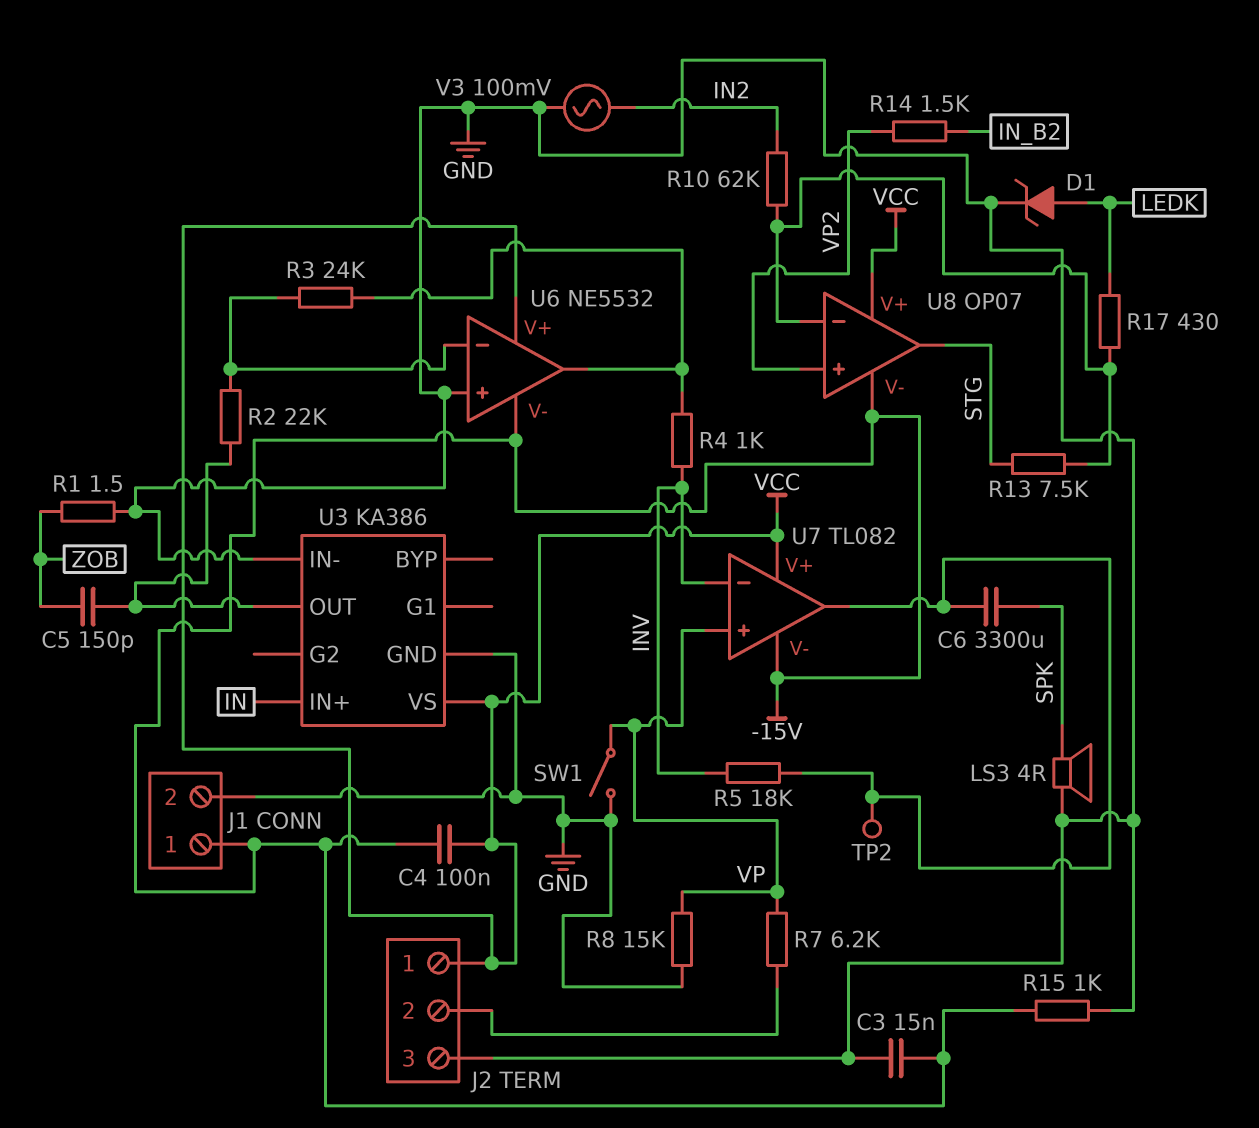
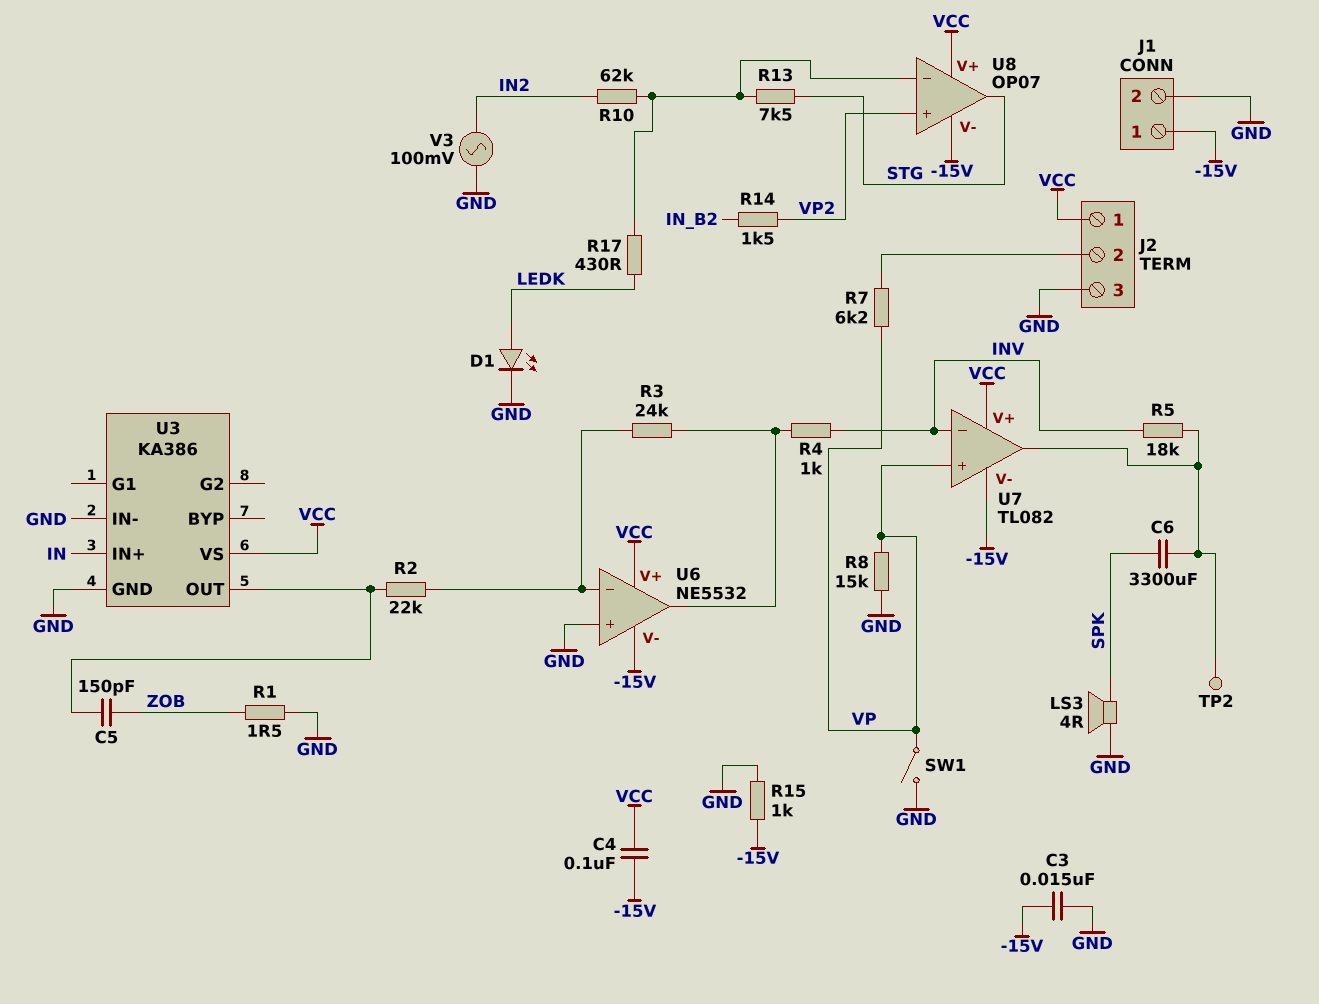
D1: zener (A LEDK, K GND) -> LED (A LEDK, K GND)

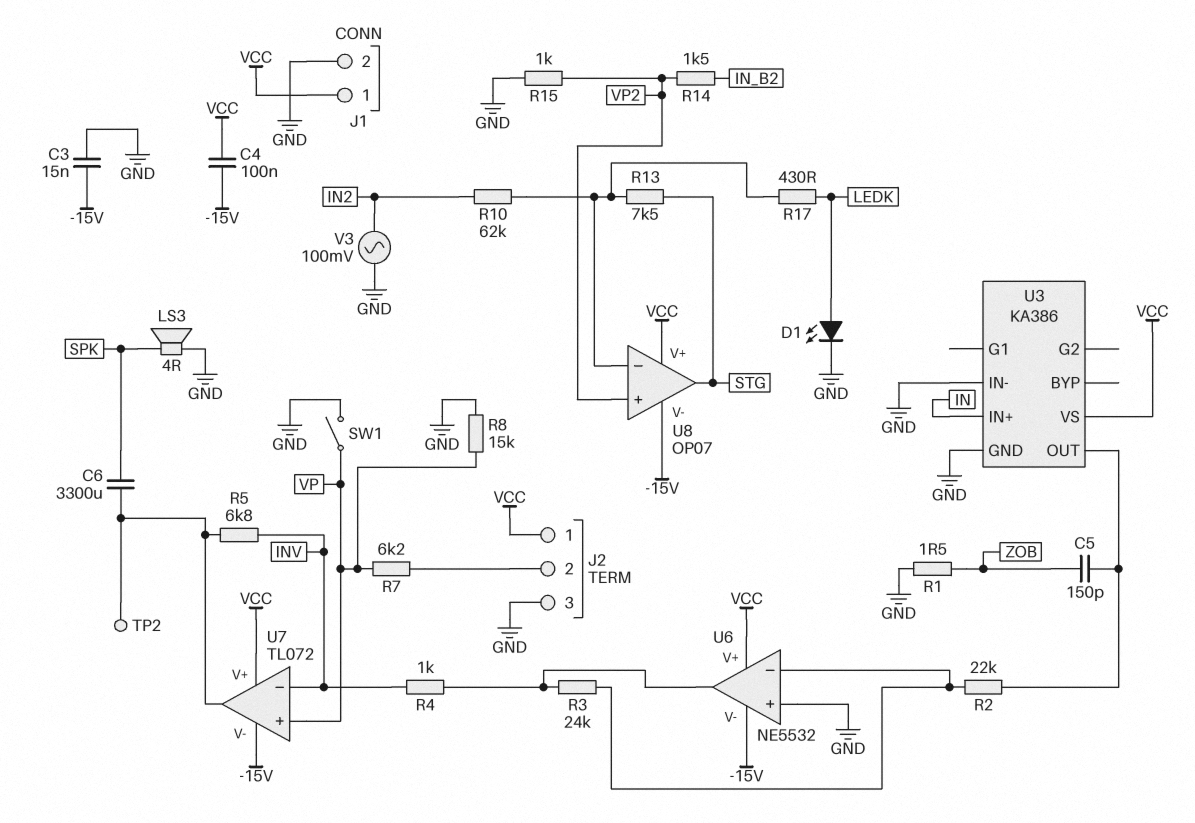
J1 pin 1: -15V -> VCC
R5: 18k (INV, U7/out) -> 6.8k (INV, U7/out)
R15: 1k (-15V, GND) -> 1k (GND, VP2)
U7: TL082 -> TL072

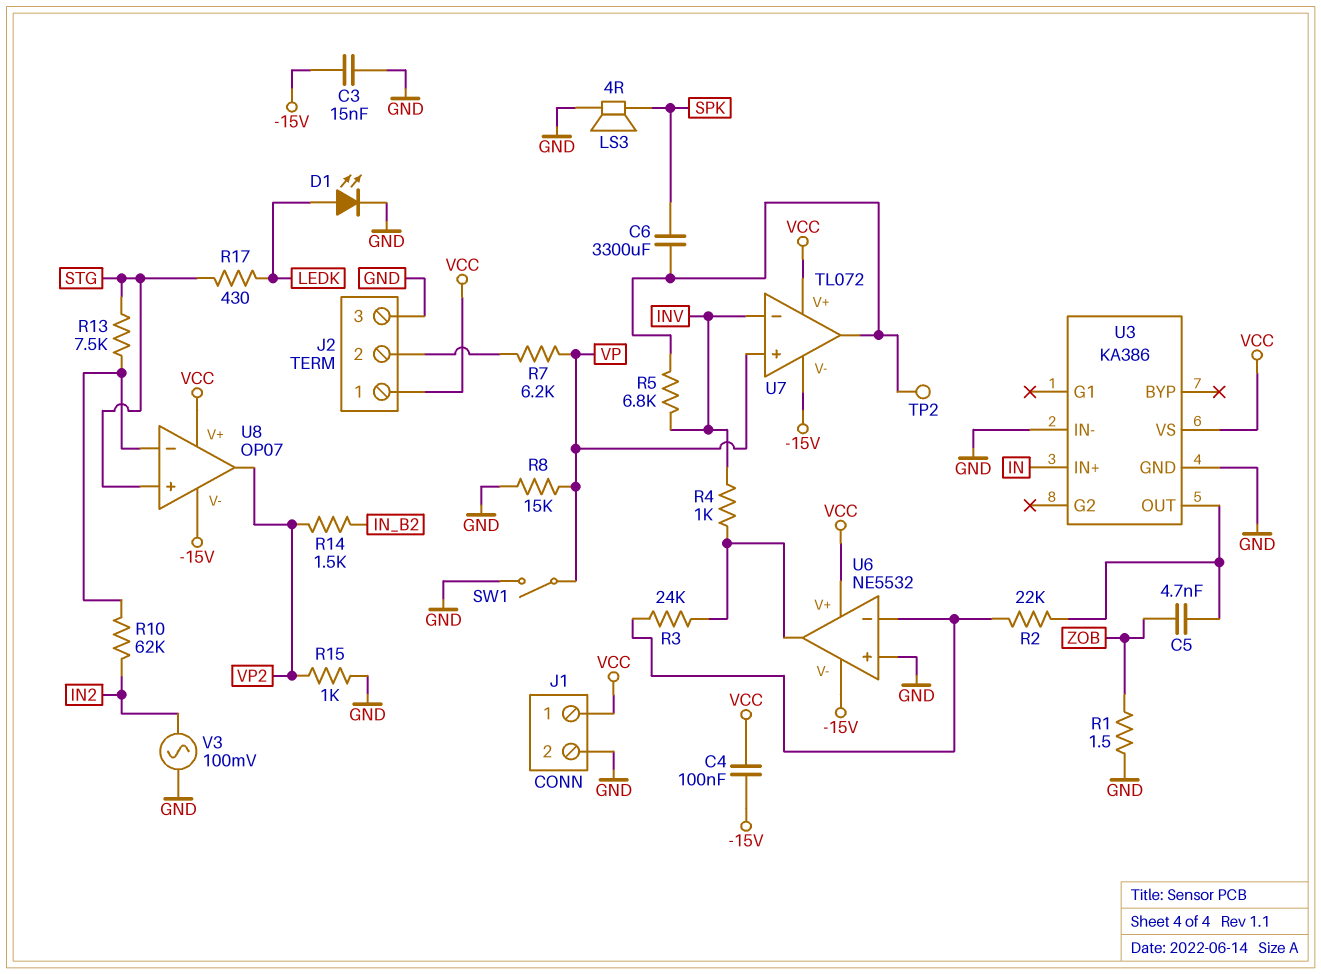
C5: 150pF (U3/OUT, ZOB) -> 4.7nF (U3/OUT, ZOB)
R17: 430 (LEDK, U8/in-) -> 430 (LEDK, STG)
U8 pin in+: VP2 -> STG
U8 pin out: STG -> VP2

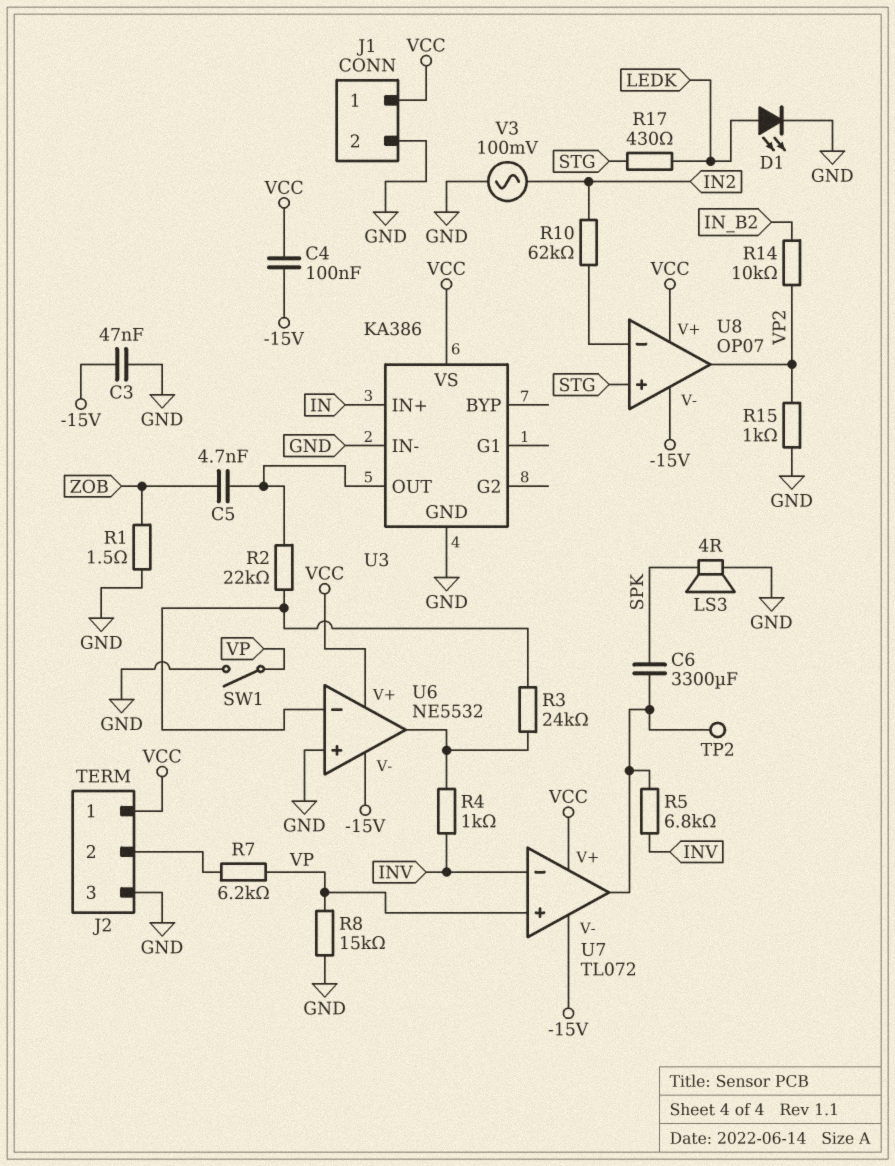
C3: 15nF (-15V, GND) -> 47nF (-15V, GND)
R13: 7.5k (STG, U8/in-) -> none
R14: 1.5k (IN_B2, VP2) -> 10k (IN_B2, VP2)

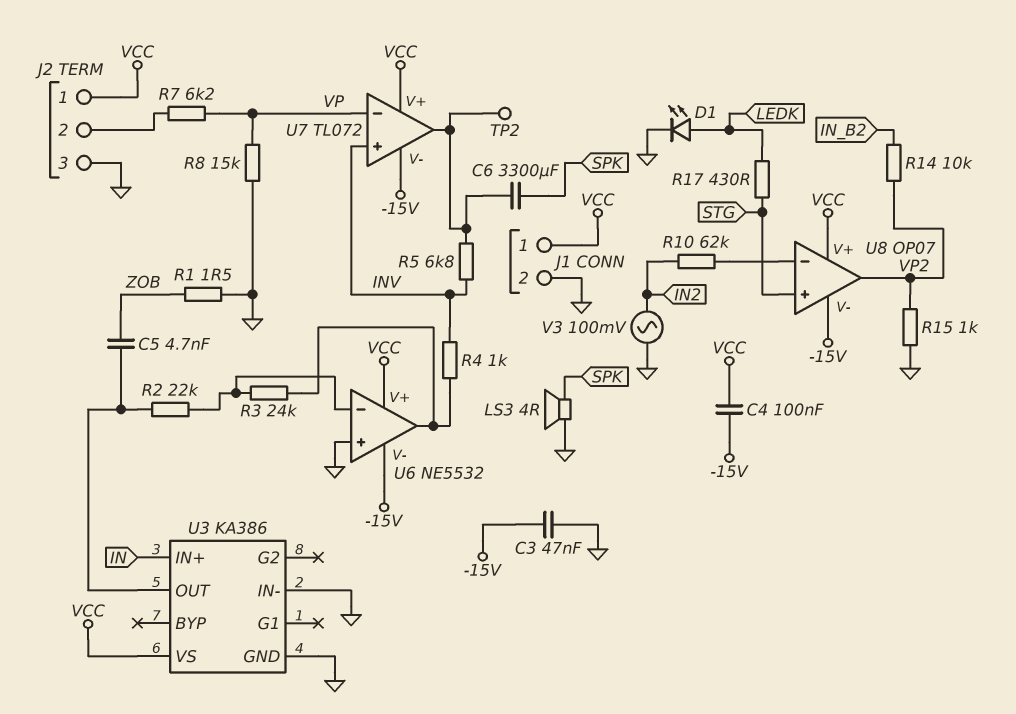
SW1: switch (GND, VP) -> none
U7 pin in+: VP -> INV
U7 pin in-: INV -> VP

